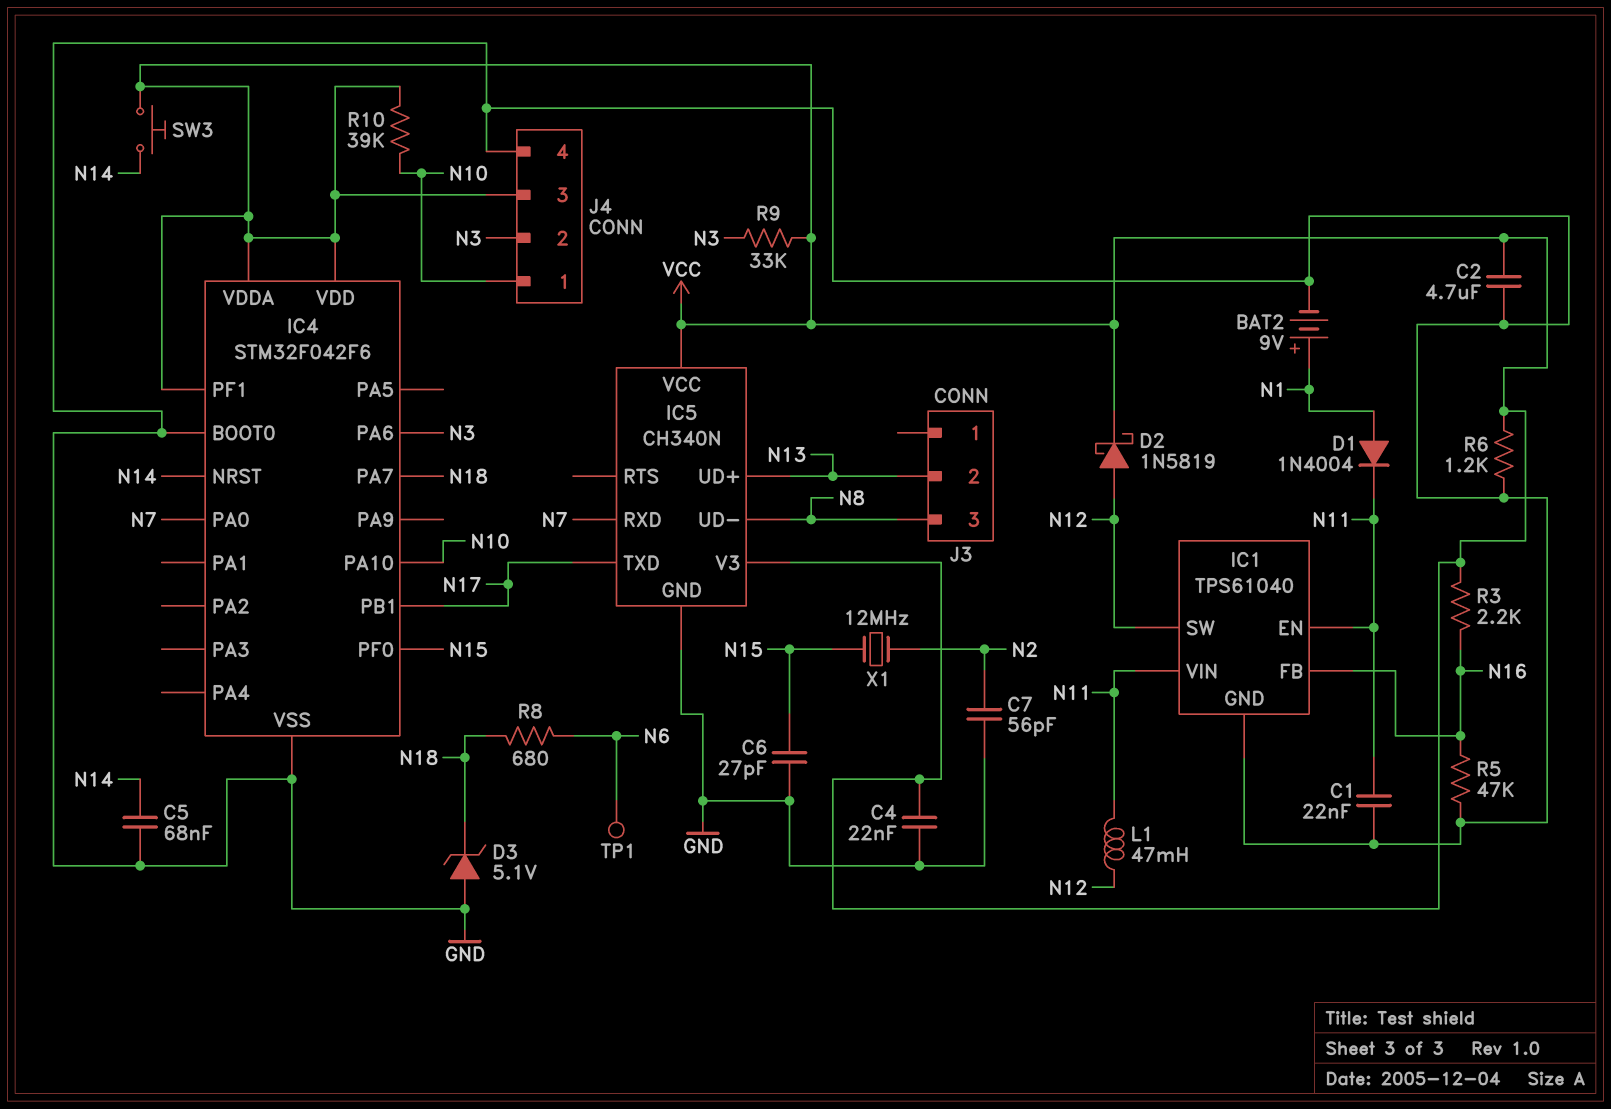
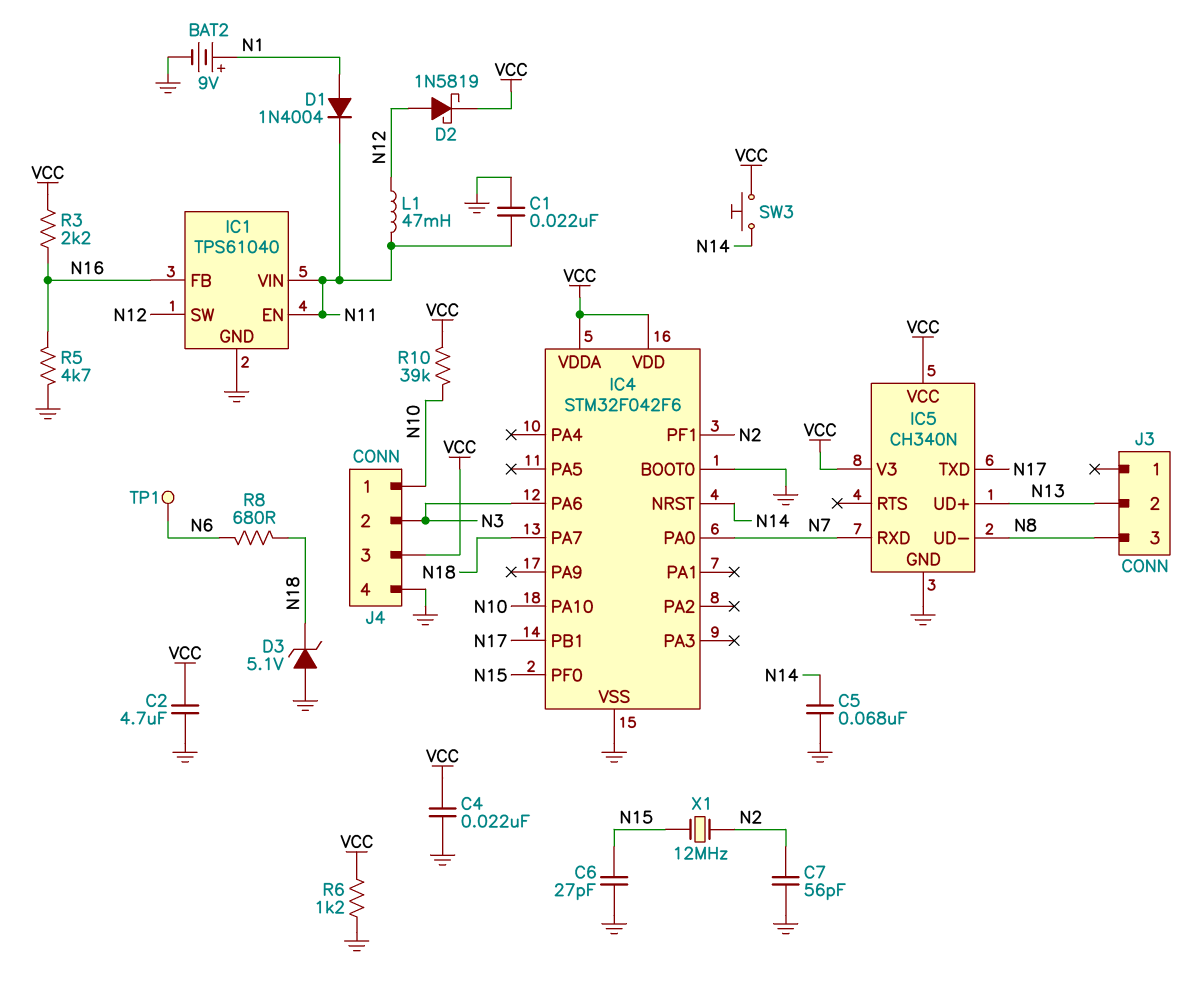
IC4 pin PF1: VCC -> N2
R5: 47k (GND, N16) -> 4.7k (GND, N16)
R9: 33k (N3, VCC) -> none

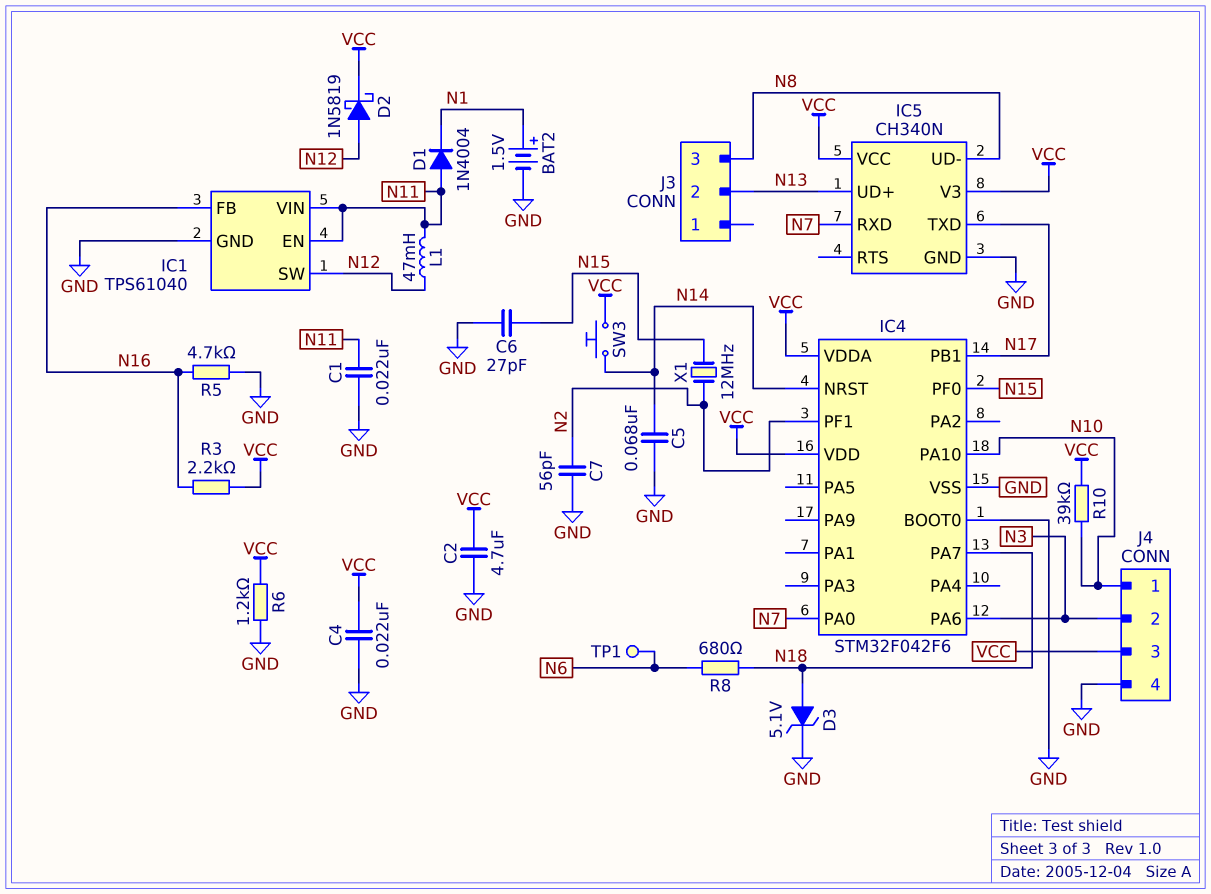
BAT2: 9V (plus N1, minus GND) -> 1.5V (plus N1, minus GND)
D1: diode 1N4004 (A N1, K N11) -> diode 1N4004 (A N11, K N1)
D3: zener 5.1V (A GND, K N18) -> zener 5.1V (A N18, K GND)

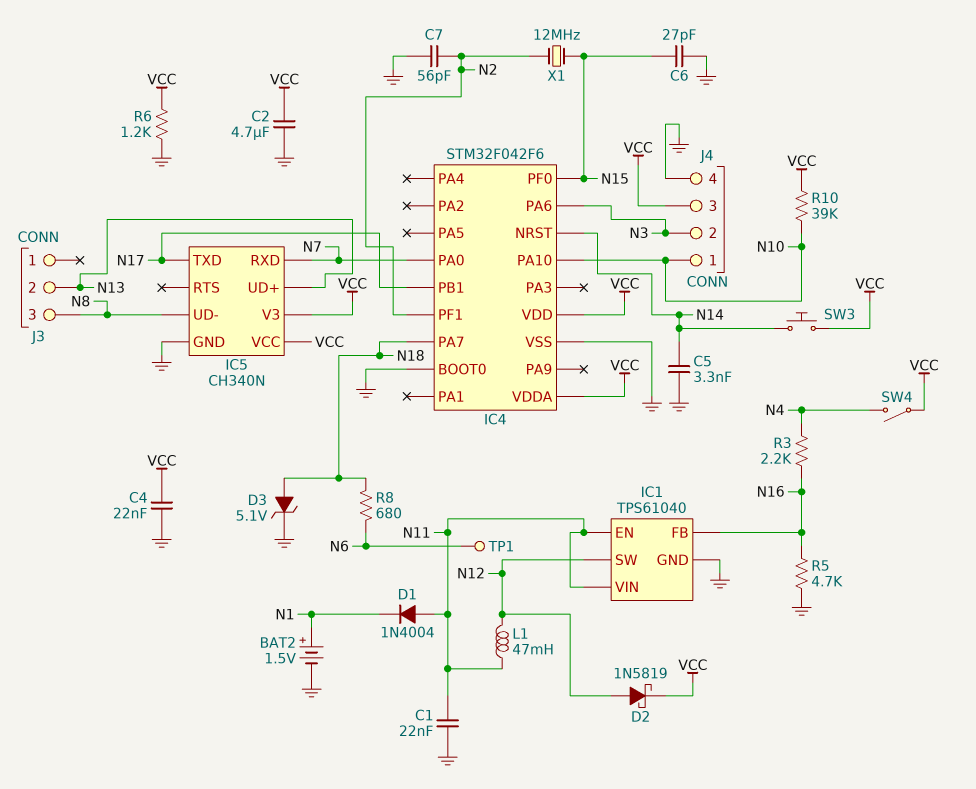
C5: 68nF (GND, N14) -> 3.3nF (GND, N14)
R3: 2.2k (N16, VCC) -> 2.2k (N4, N16)
SW4: none -> switch (N4, VCC)

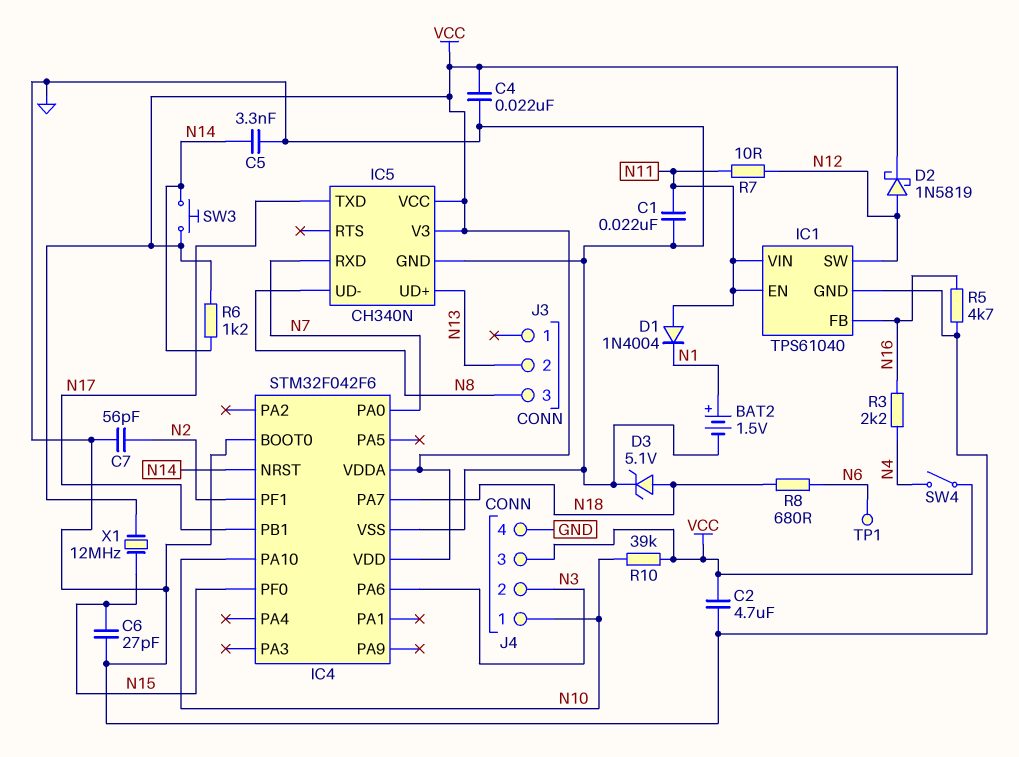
L1: 47mH (N11, N12) -> none
R6: 1.2k (GND, VCC) -> 1.2k (N14, VCC)
R7: none -> 10 (N11, N12)
X1: 12MHz (N2, N15) -> 12MHz (N15, VCC)

